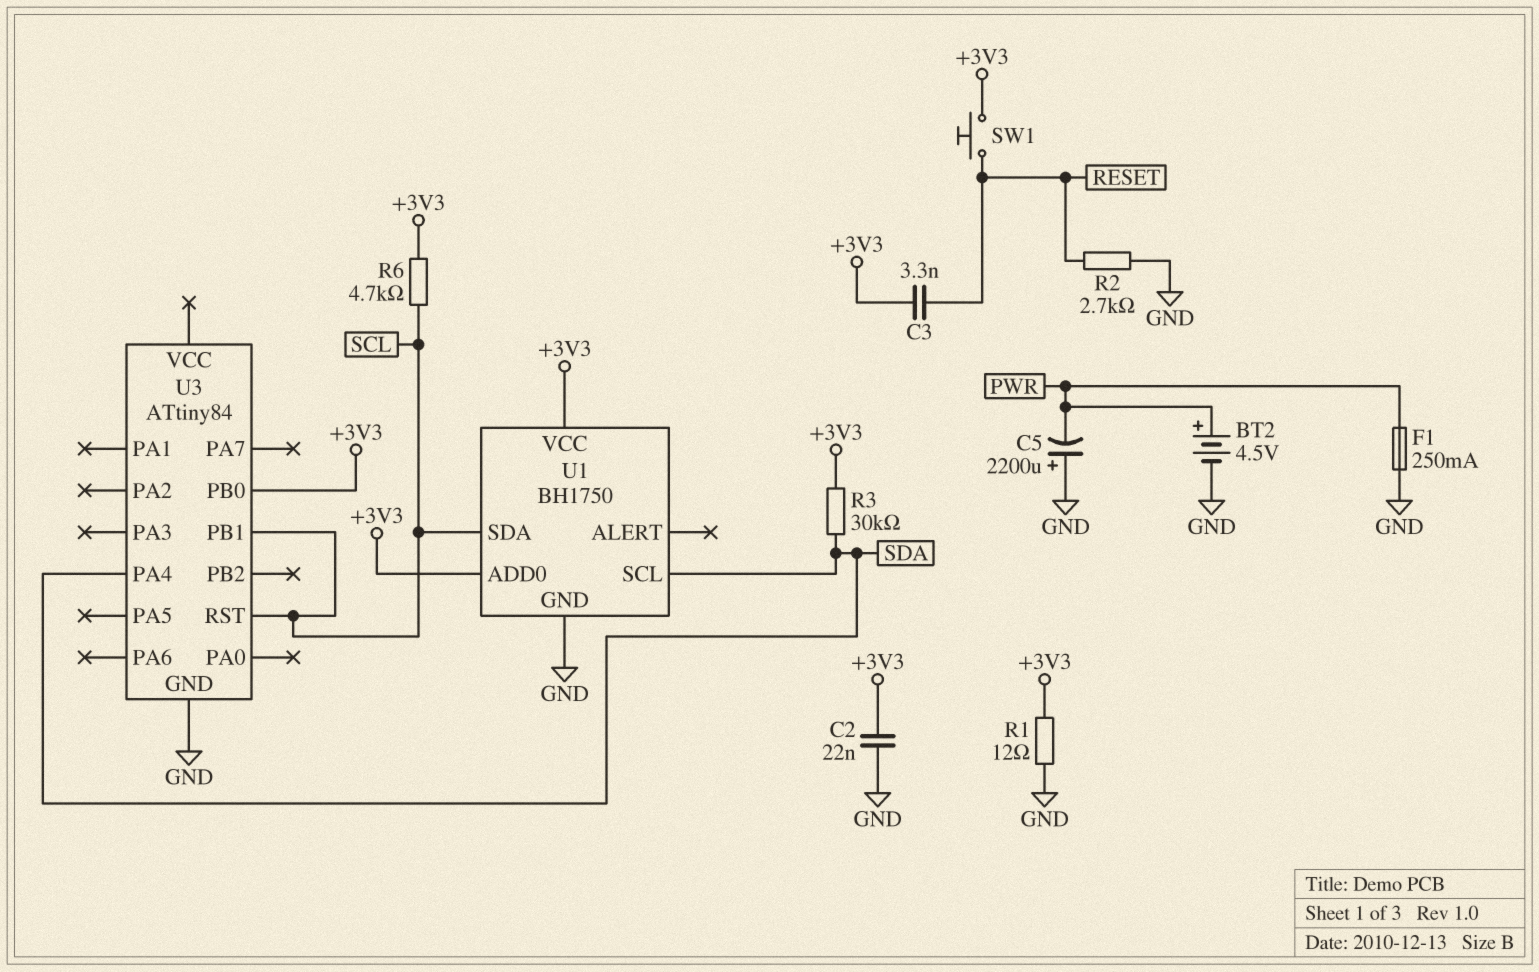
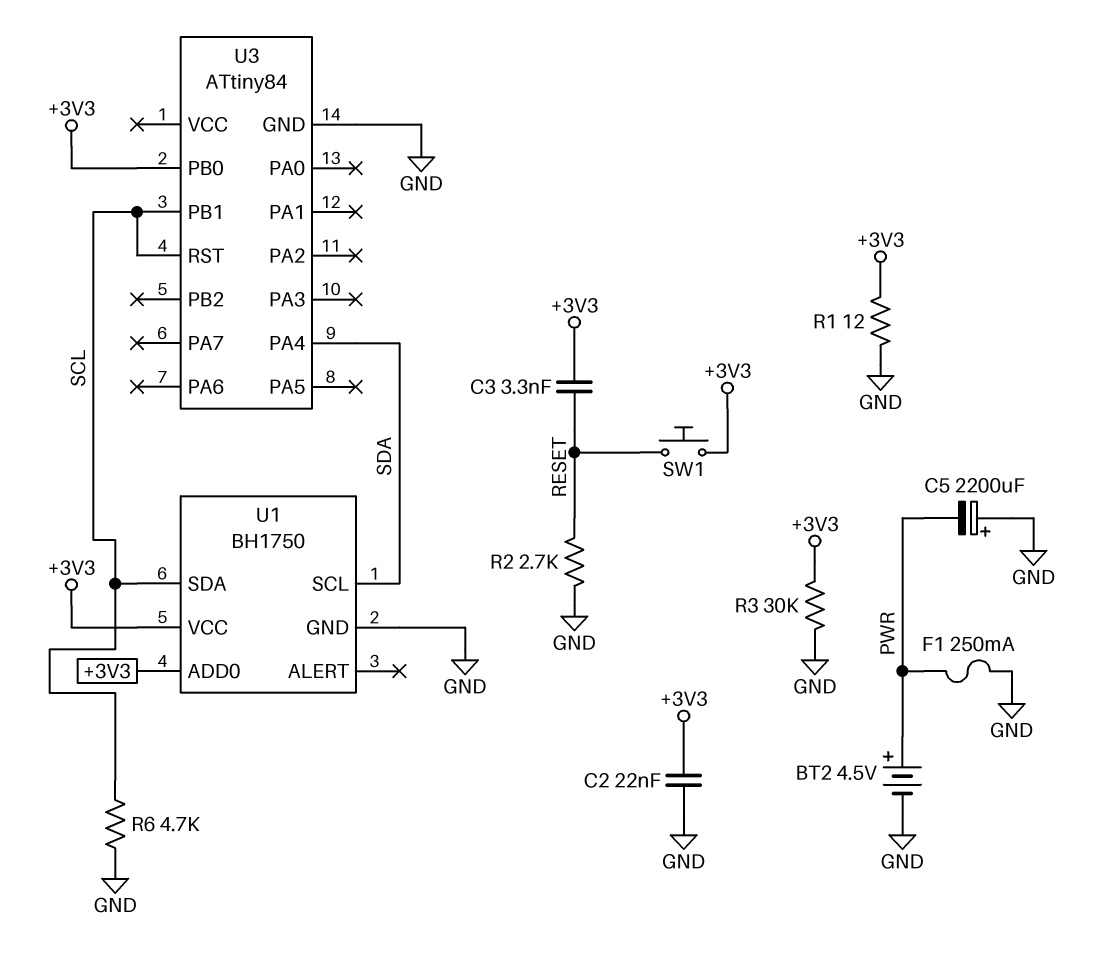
R3: 30k (+3V3, SDA) -> 30k (+3V3, GND)
R6: 4.7k (+3V3, SCL) -> 4.7k (GND, SCL)

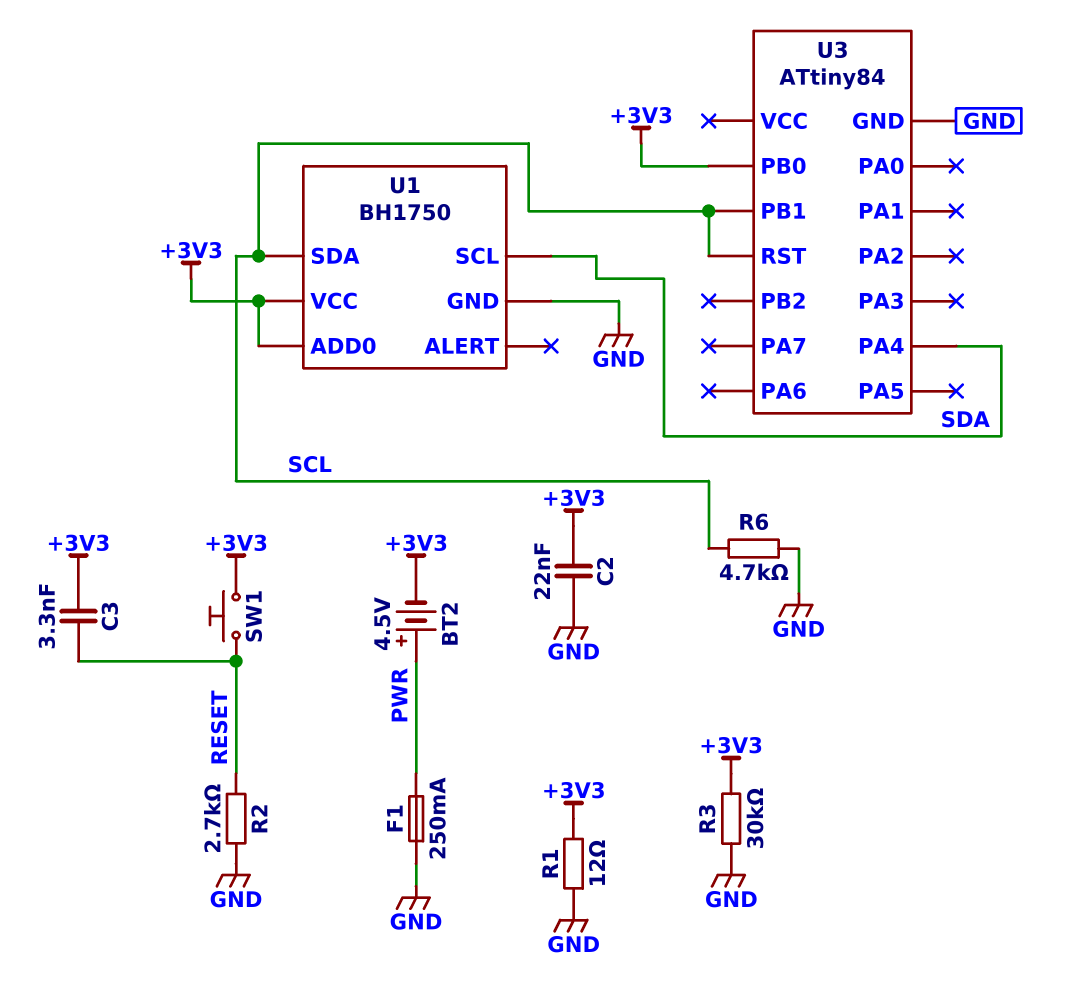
BT2: 4.5V (plus PWR, minus GND) -> 4.5V (plus PWR, minus +3V3)
C5: 2200uF (plus GND, minus PWR) -> none

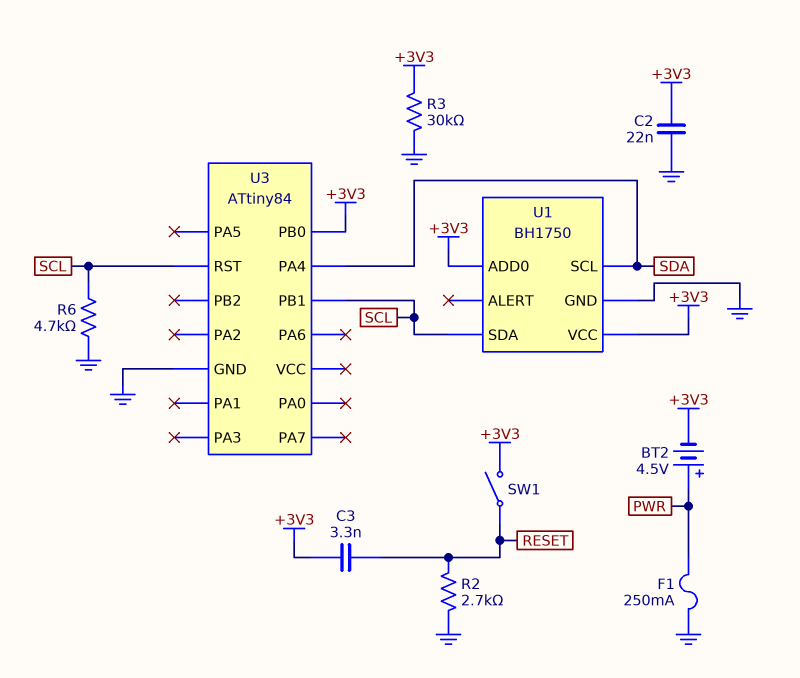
R1: 12 (+3V3, GND) -> none
SW1: button (+3V3, RESET) -> switch (+3V3, RESET)

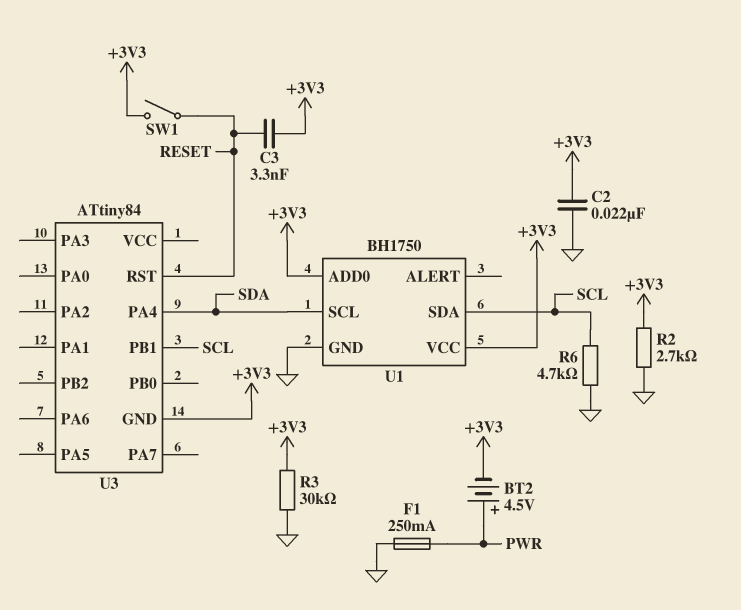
R2: 2.7k (GND, RESET) -> 2.7k (+3V3, GND)
U3 pin GND: GND -> +3V3
U3 pin PB0: +3V3 -> none
U3 pin RST: SCL -> RESET

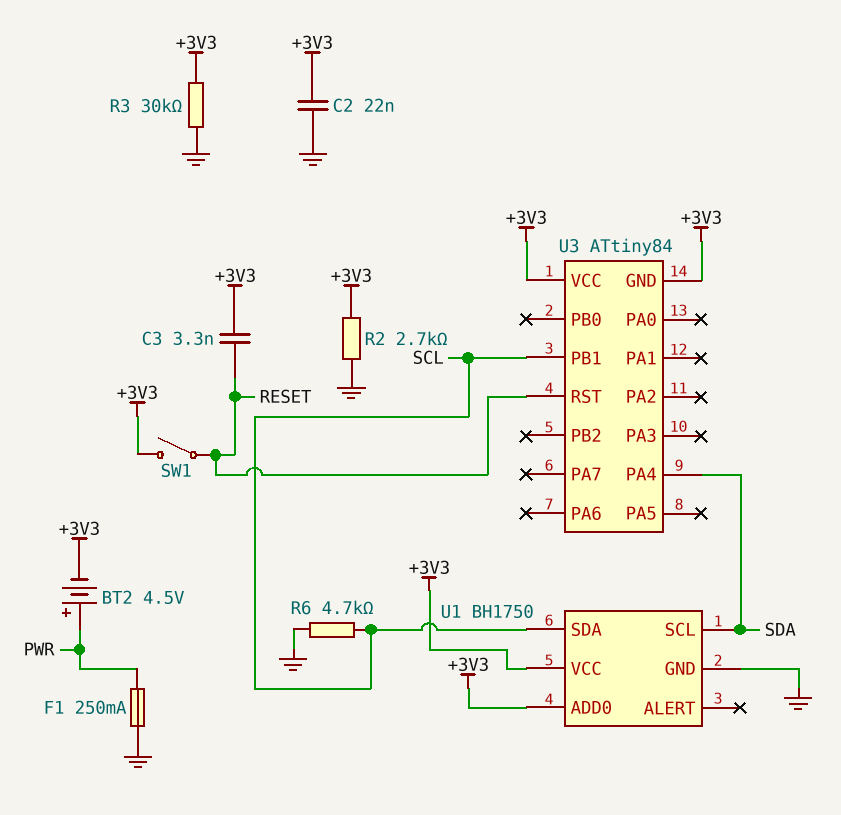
U3 pin VCC: none -> +3V3

